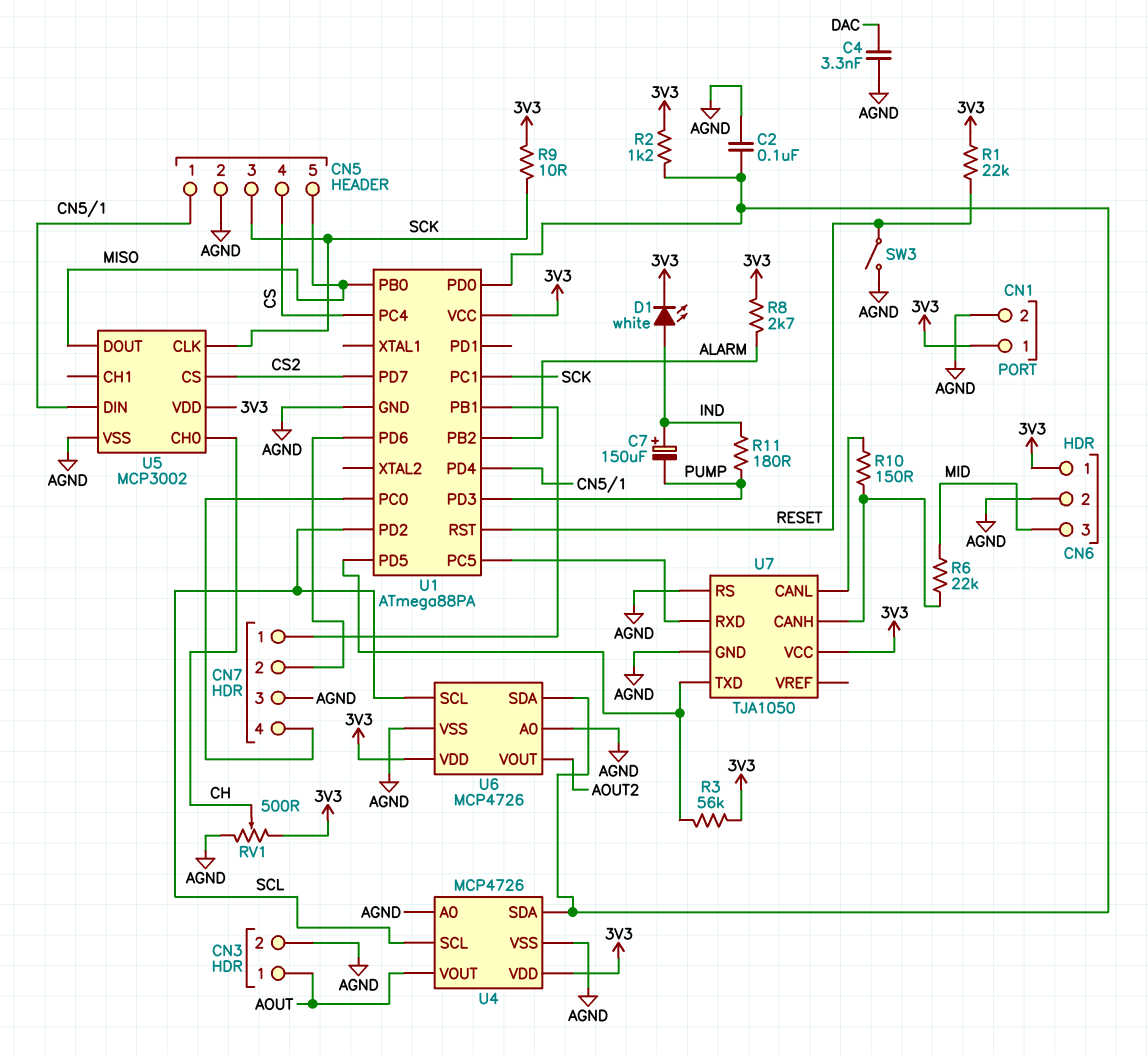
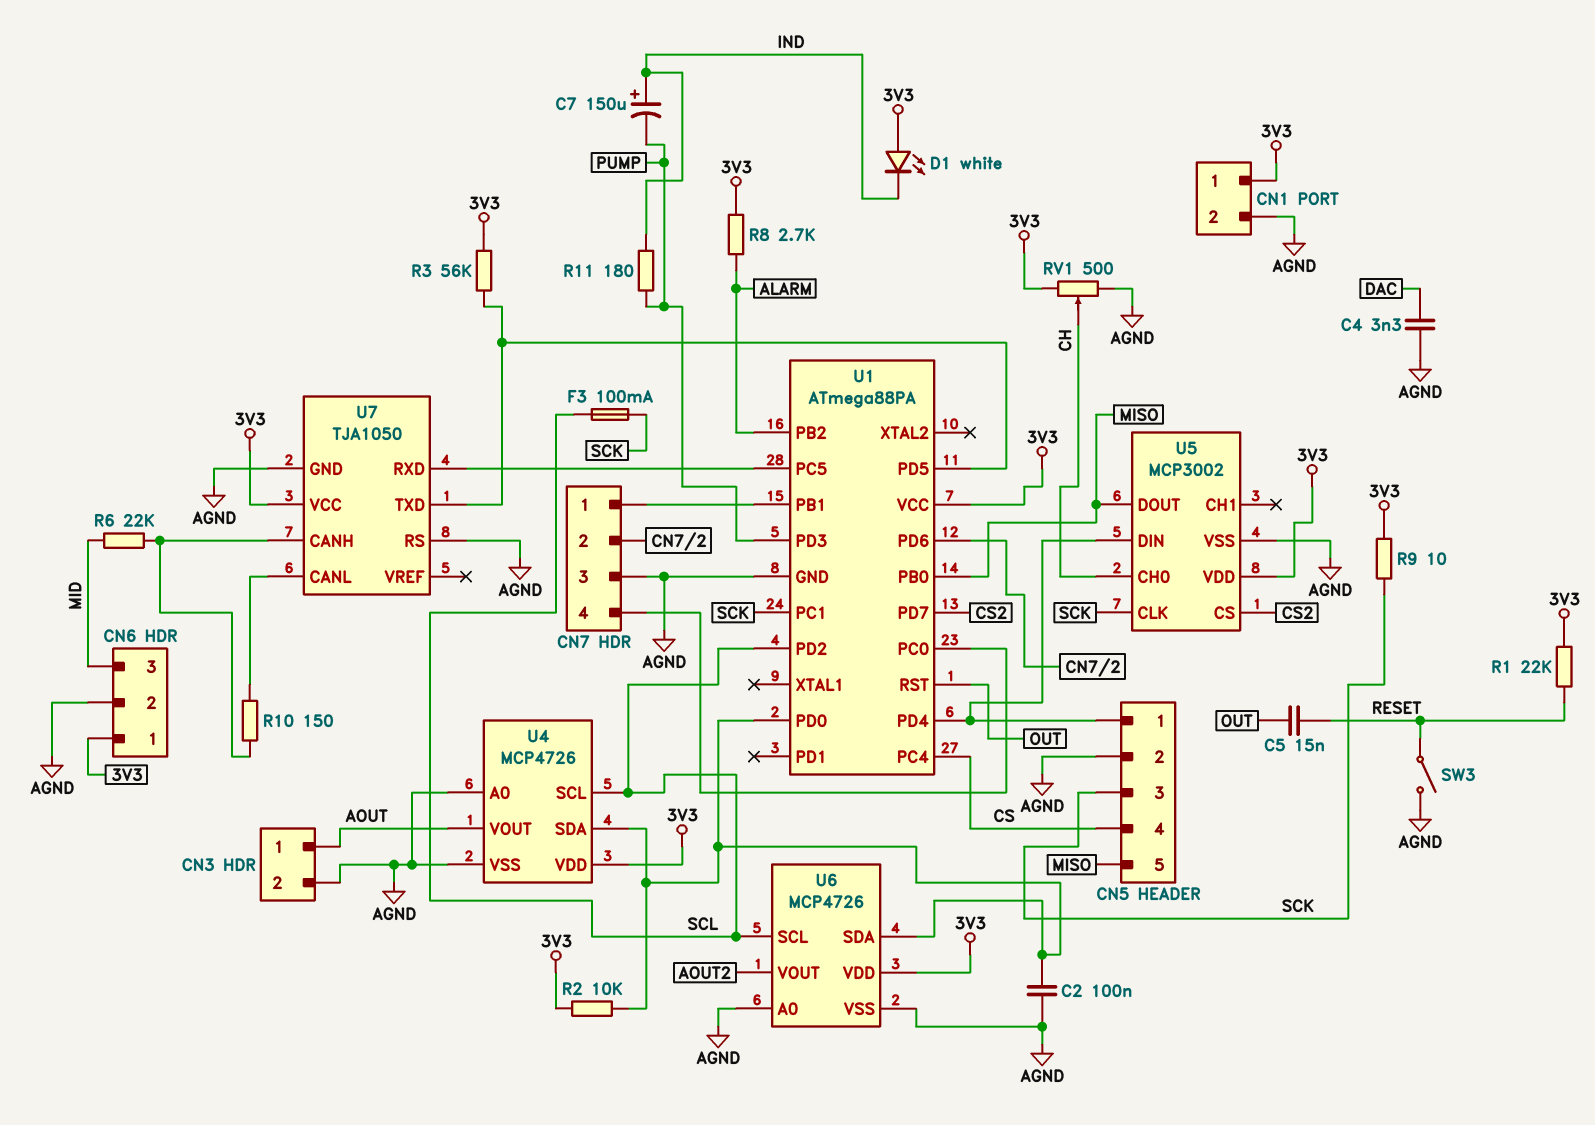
C5: none -> 15nF (OUT, RESET)
D1: LED white (A IND, K 3V3) -> LED white (A 3V3, K IND)
F3: none -> 100mA (SCK, SCL)
R2: 1.2k (3V3, U1/PD0) -> 10k (3V3, U1/PD0)
U1 pin RST: RESET -> OUT

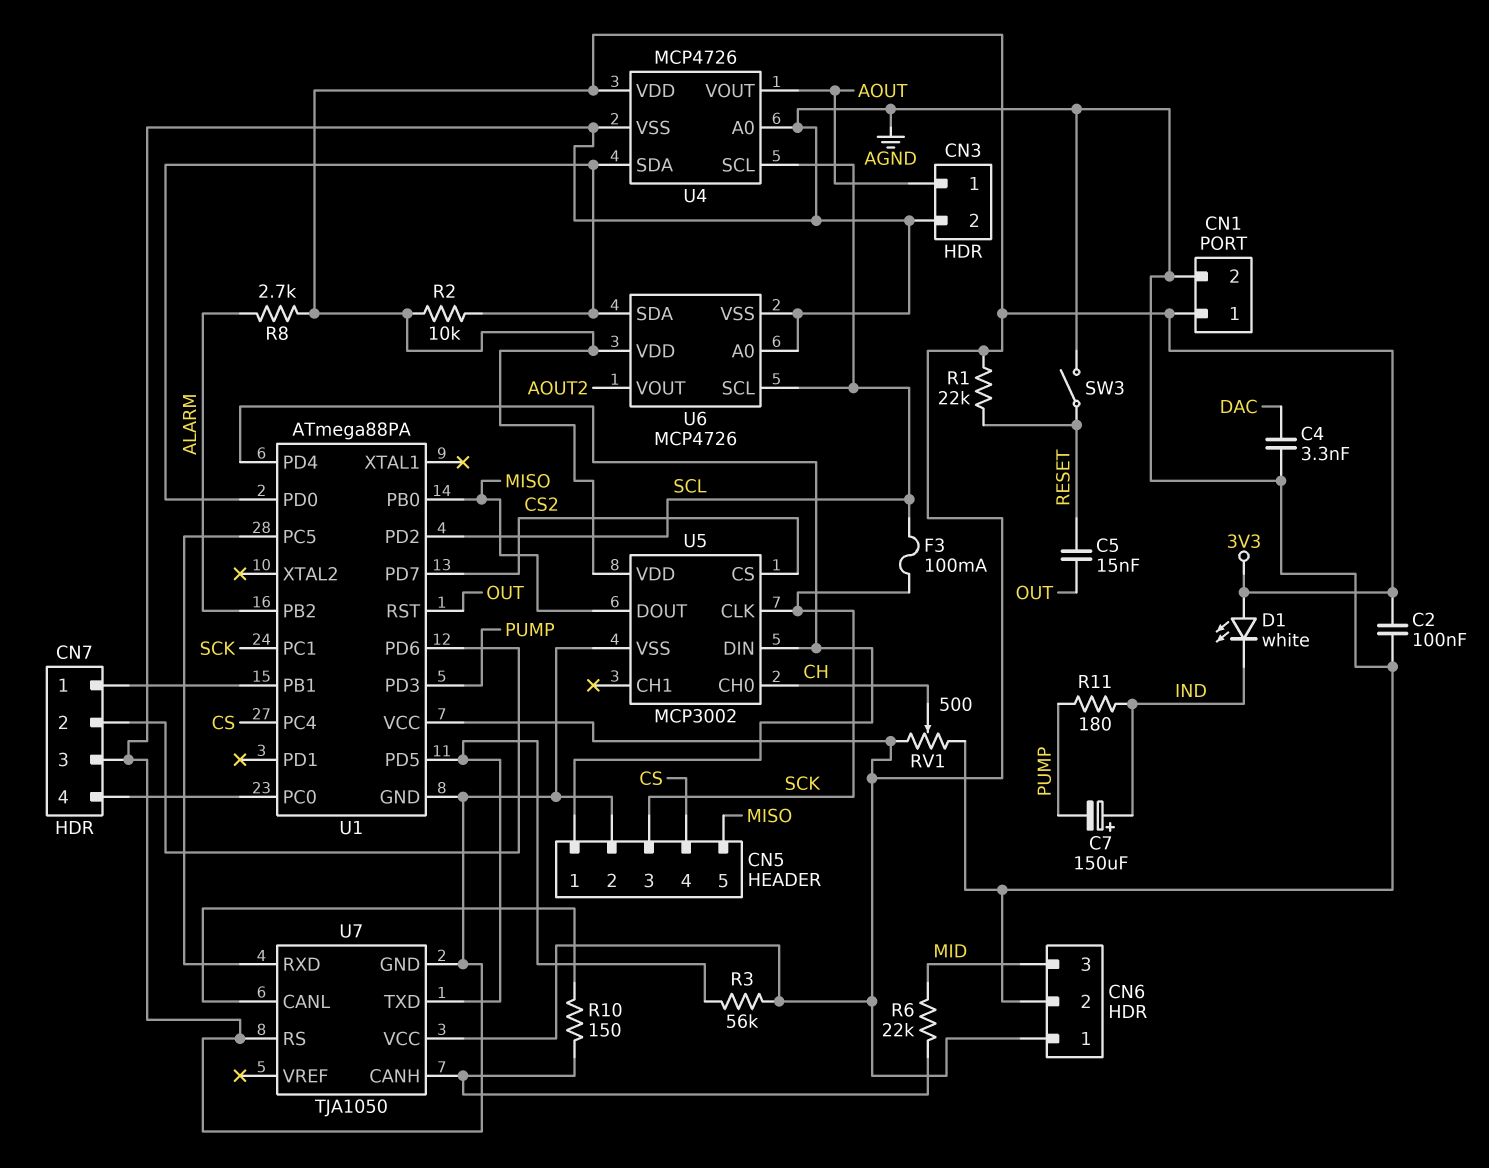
C2: 100nF (AGND, U1/PD0) -> 100nF (3V3, AGND)
R9: 10 (3V3, SCK) -> none

